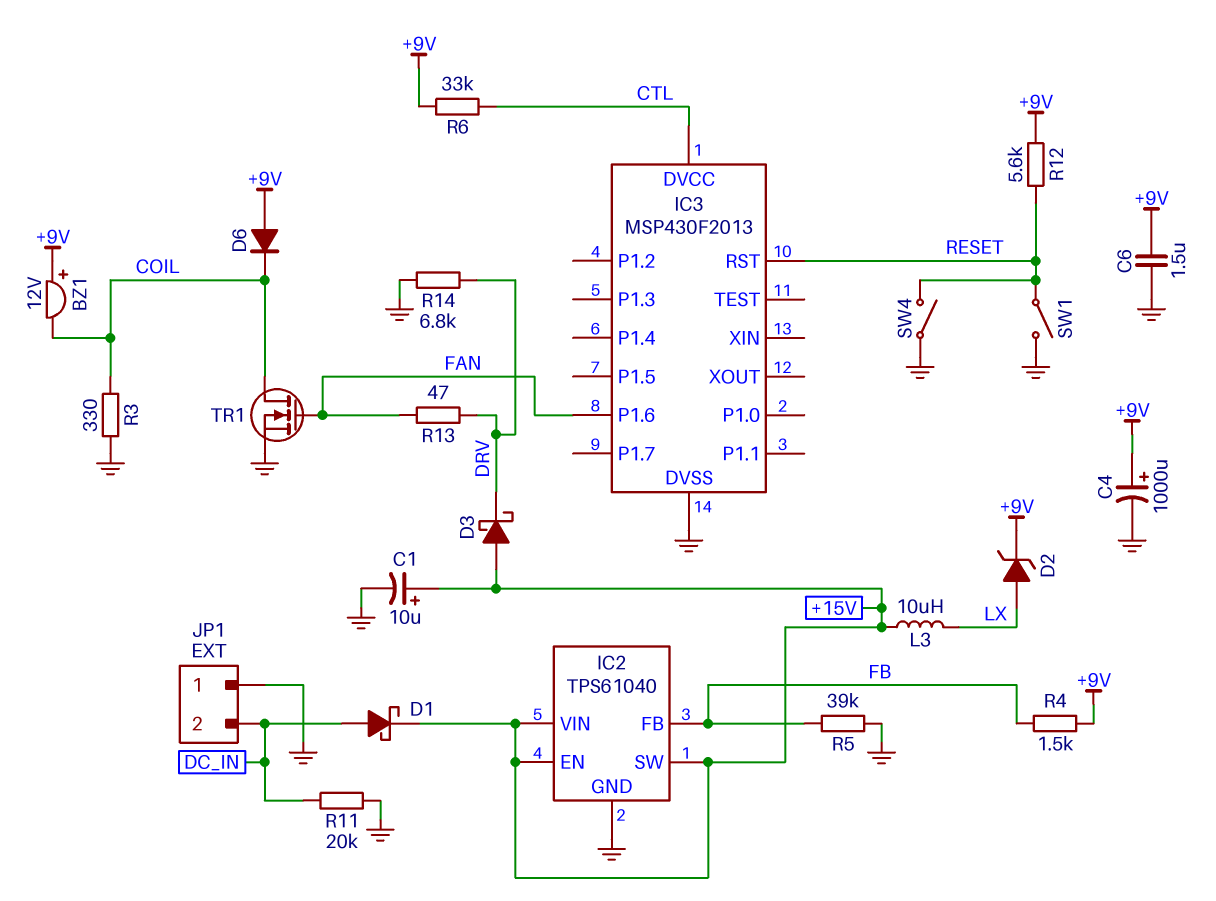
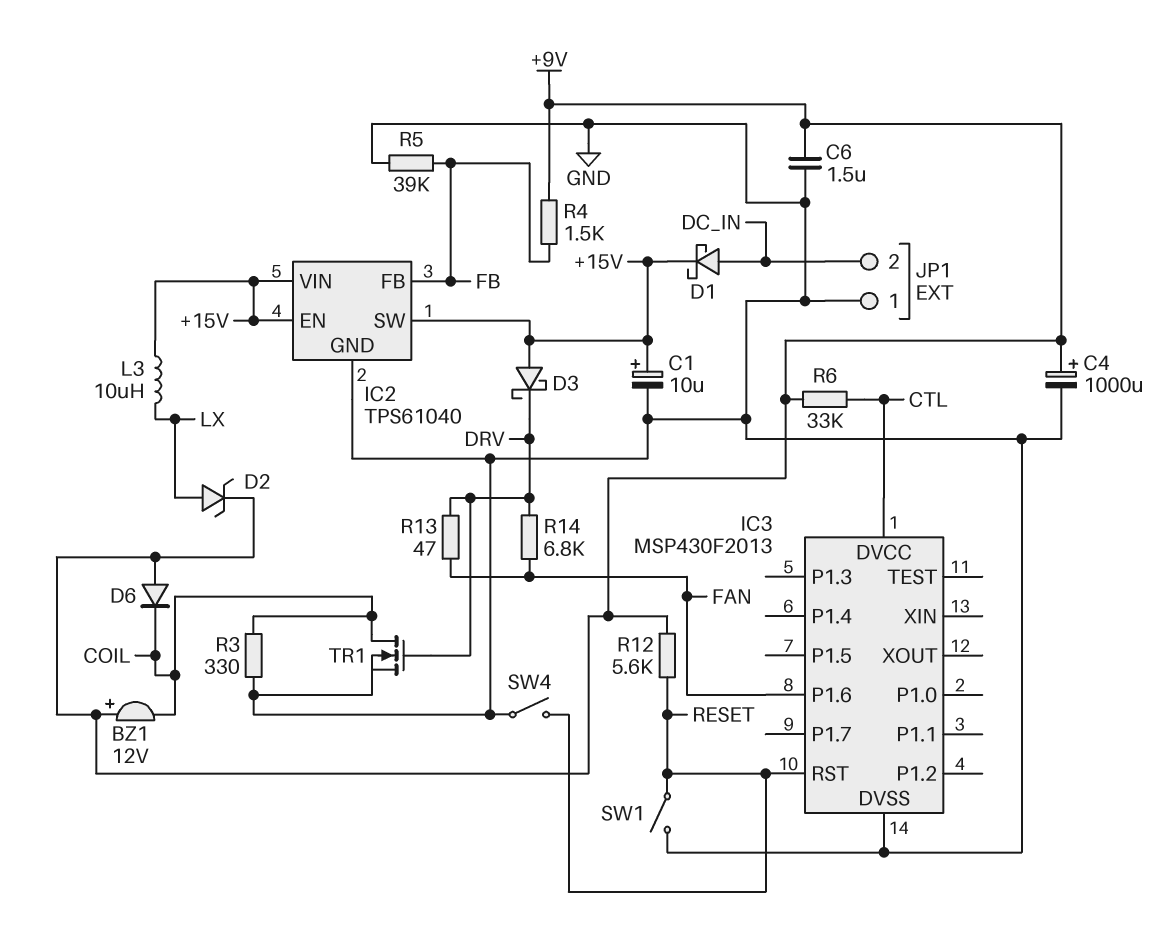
R11: 20k (DC_IN, GND) -> none
R14: 6.8k (DRV, GND) -> 6.8k (DRV, FAN)
TR1: NMOS (G FAN, D COIL, S GND) -> NMOS (G DRV, D COIL, S GND)

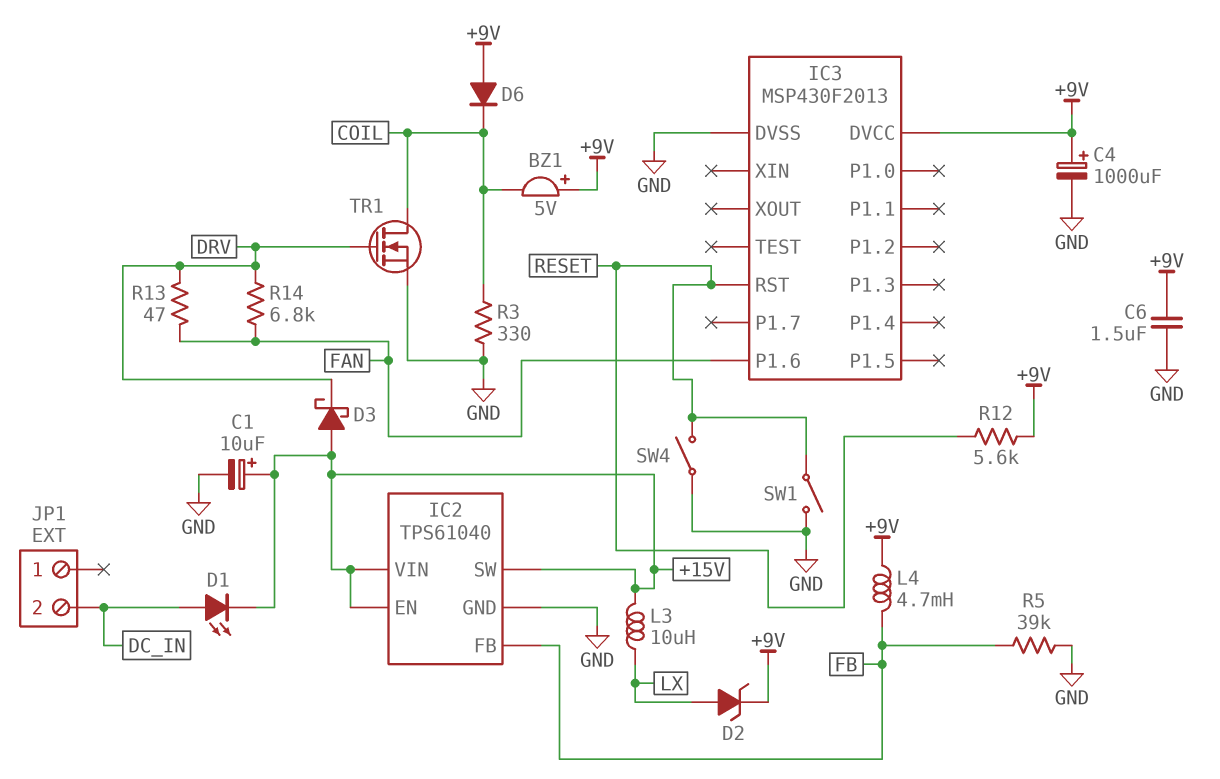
BZ1: buzzer 12V (plus +9V, minus COIL) -> buzzer 5V (plus +9V, minus COIL)
D1: schottky (A DC_IN, K +15V) -> LED (A DC_IN, K +15V)
IC3 pin DVCC: CTL -> +9V
JP1 pin 1: GND -> none
L4: none -> 4.7mH (+9V, FB)
R4: 1.5k (+9V, FB) -> none
R6: 33k (+9V, CTL) -> none

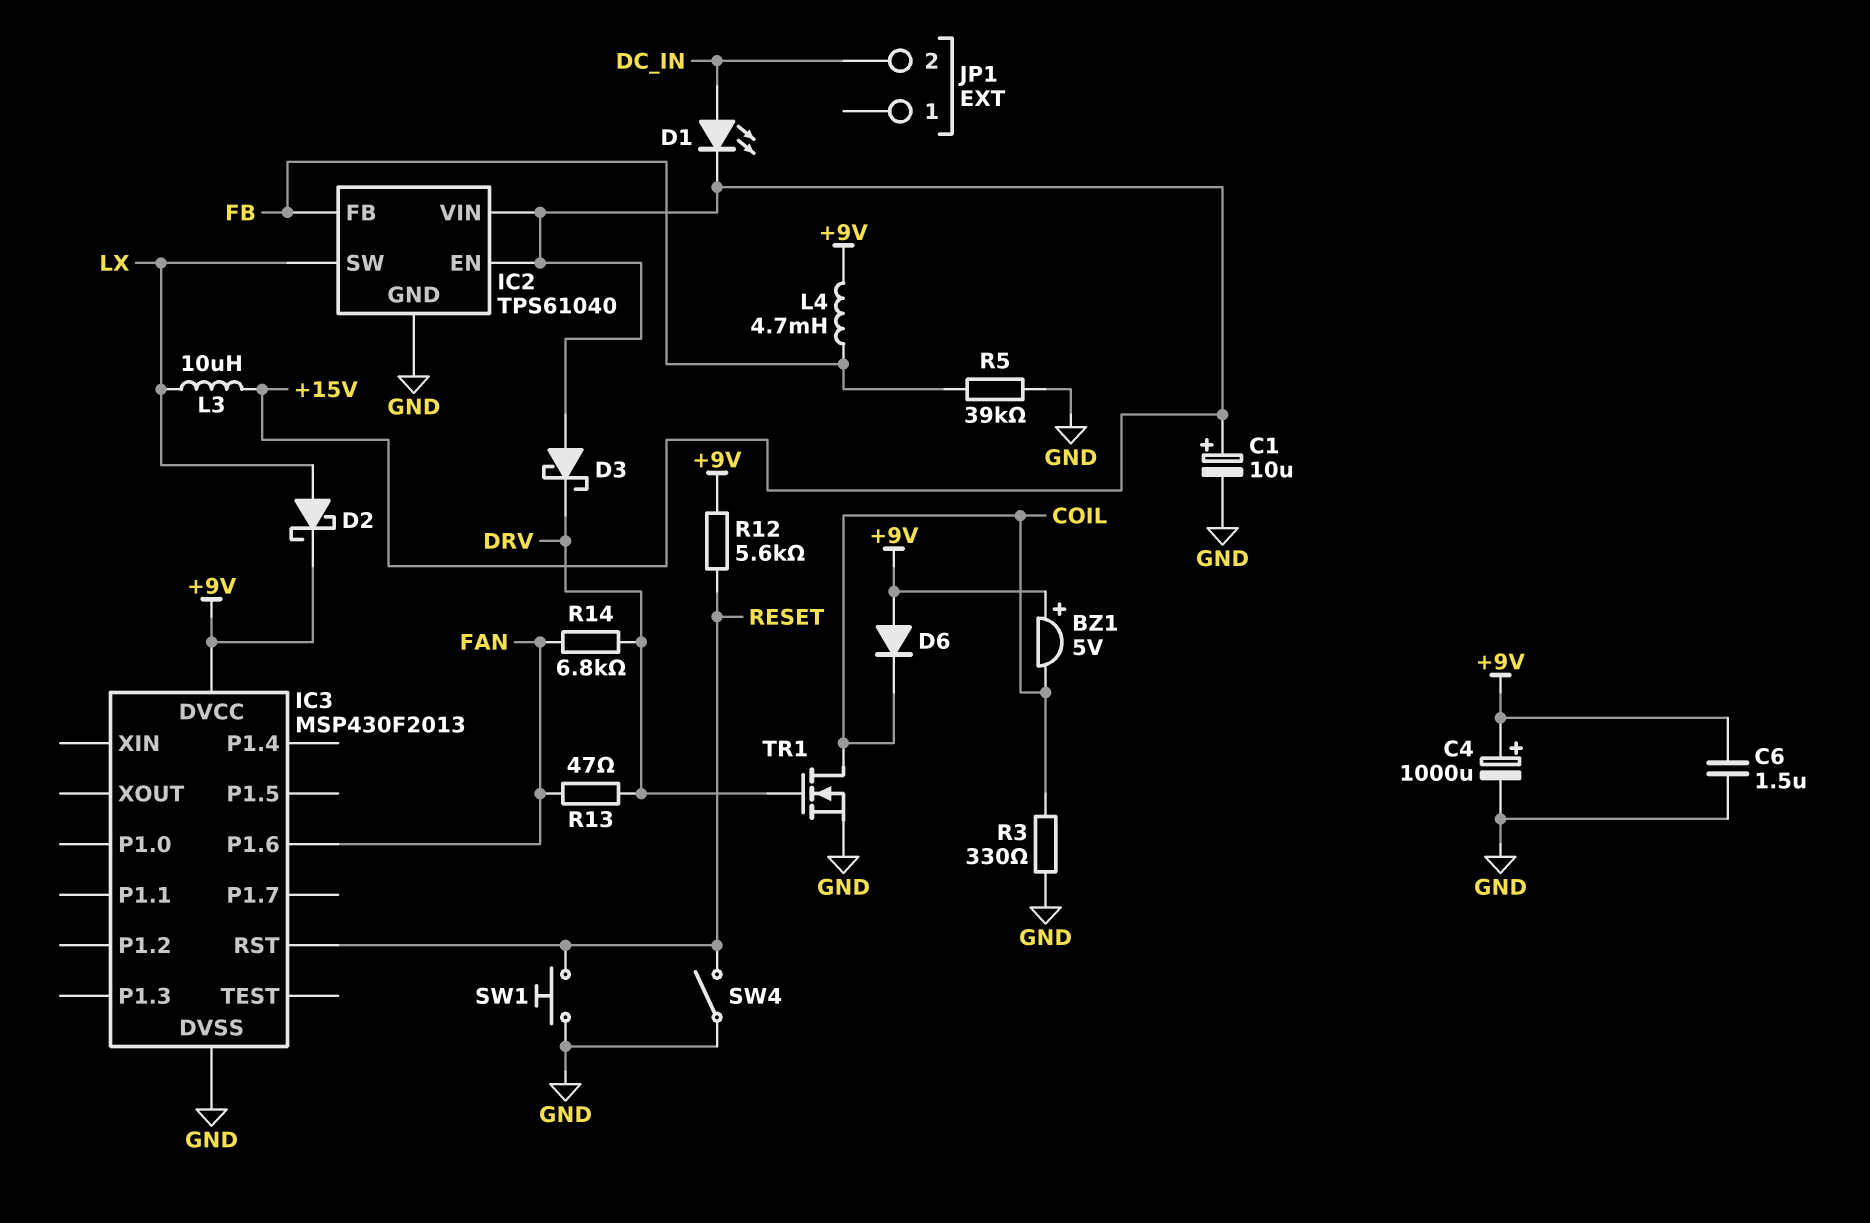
D2: zener (A LX, K +9V) -> schottky (A LX, K +9V)
IC2 pin SW: +15V -> LX
SW1: switch (GND, RESET) -> button (GND, RESET)

